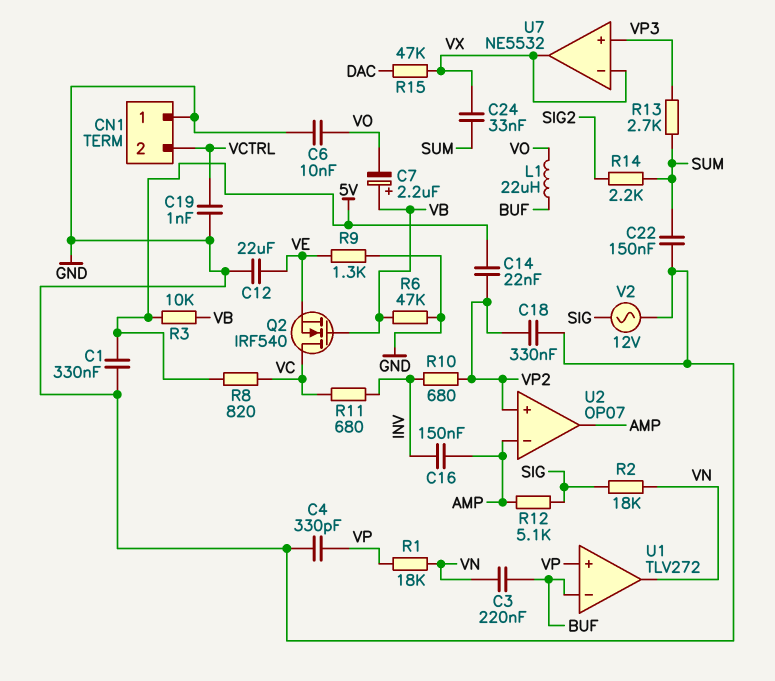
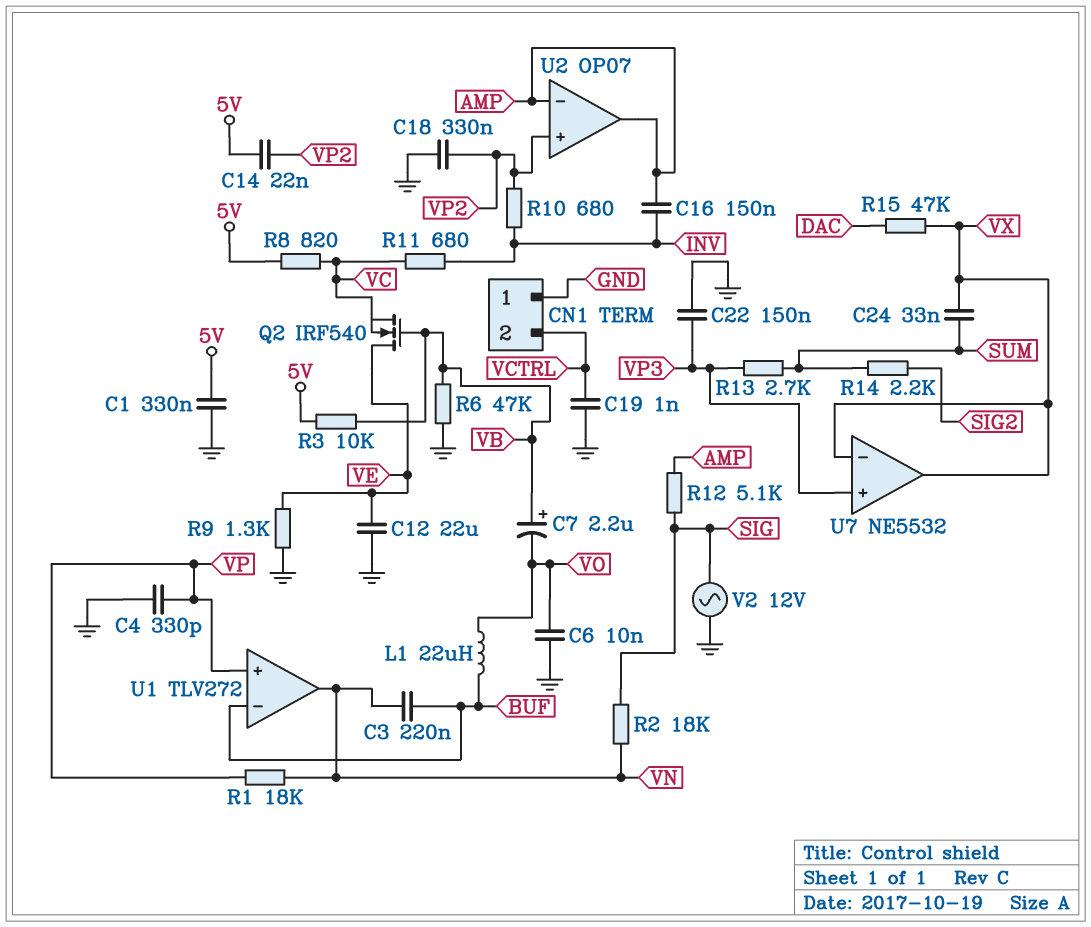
C22: 150nF (GND, SUM) -> 150nF (GND, VP3)
Q2: NMOS IRF540 (G VB, D VC, S VE) -> NMOS IRF540 (G VB, D VE, S VC)

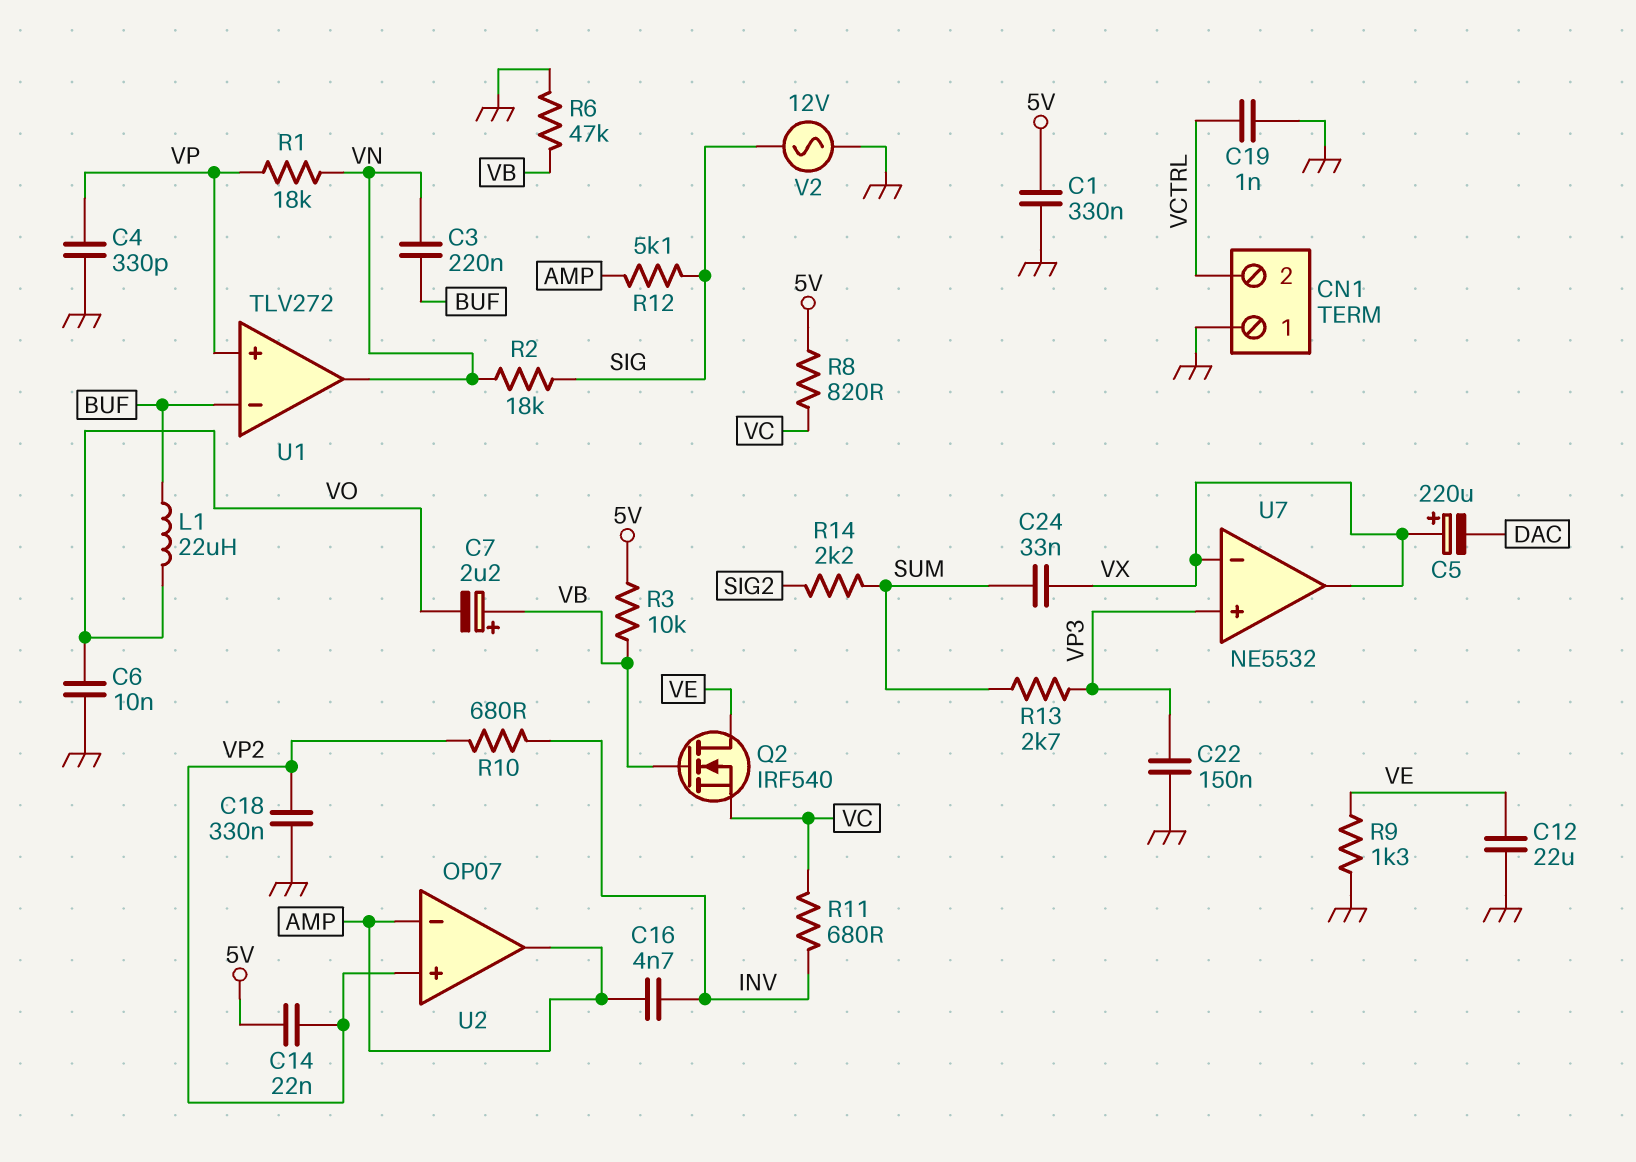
C5: none -> 220uF (plus VX, minus DAC)
C16: 150nF (AMP, INV) -> 4.7nF (AMP, INV)
R15: 47k (DAC, VX) -> none

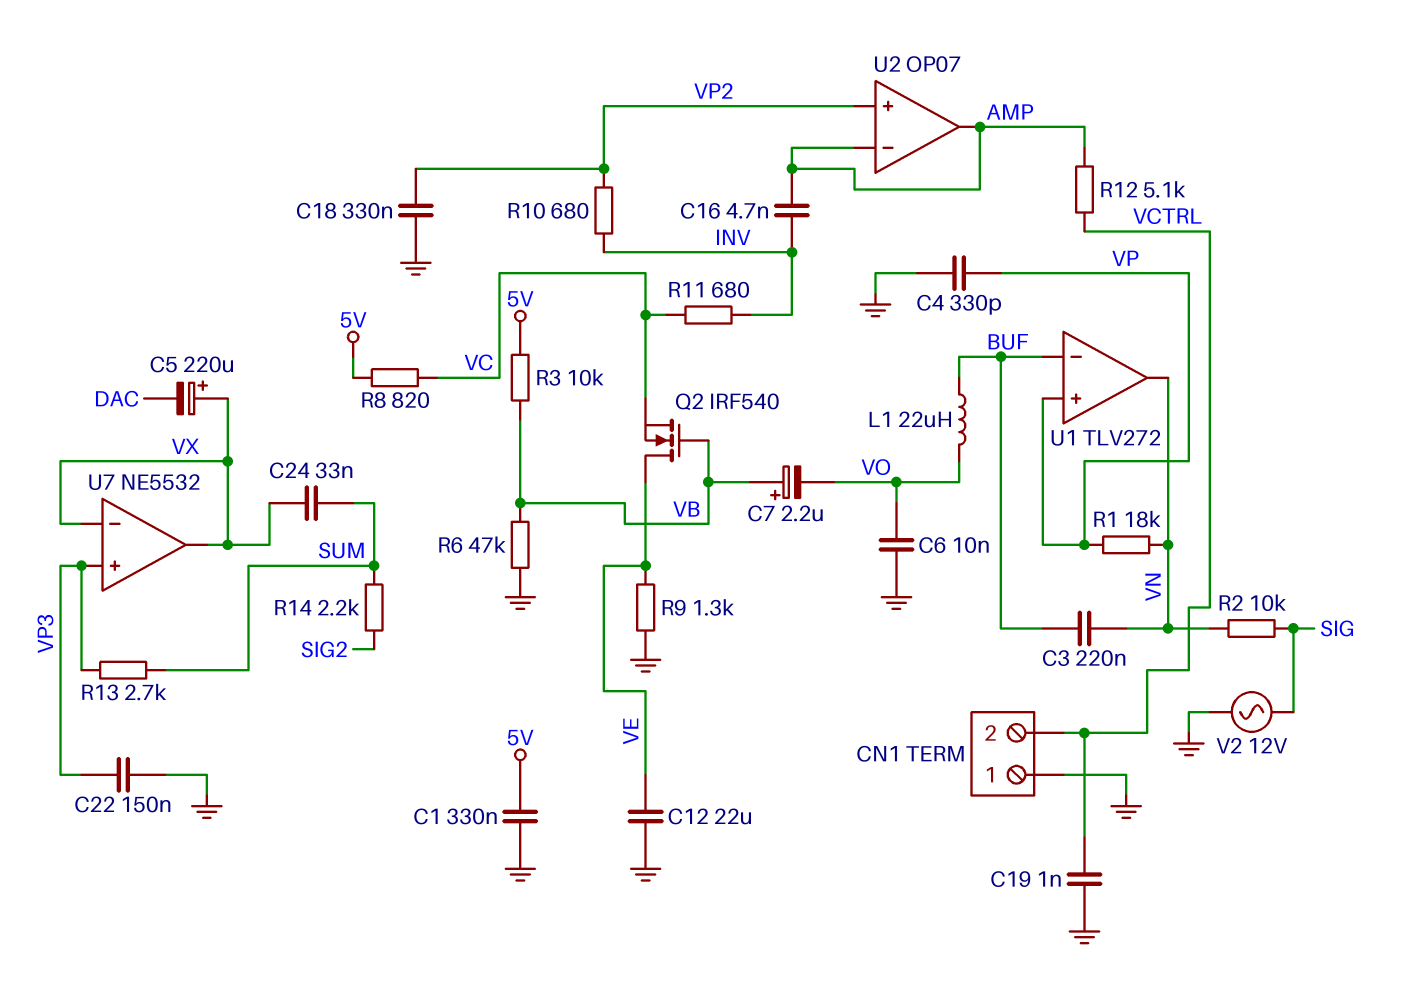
C14: 22nF (5V, VP2) -> none
R2: 18k (SIG, VN) -> 10k (SIG, VN)
R12: 5.1k (AMP, SIG) -> 5.1k (AMP, VCTRL)

